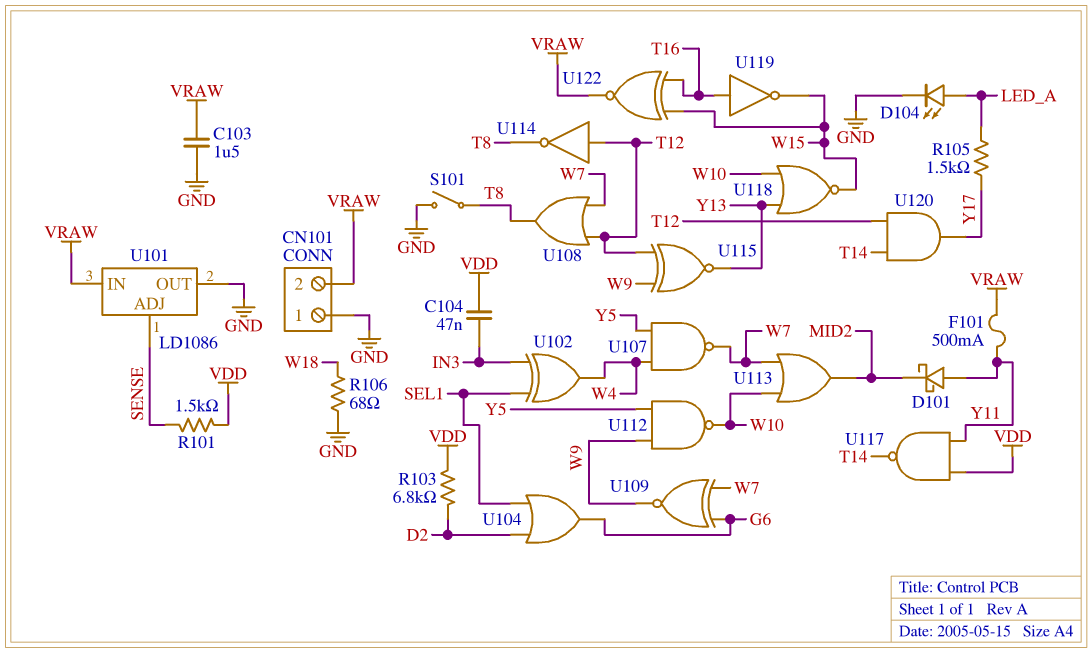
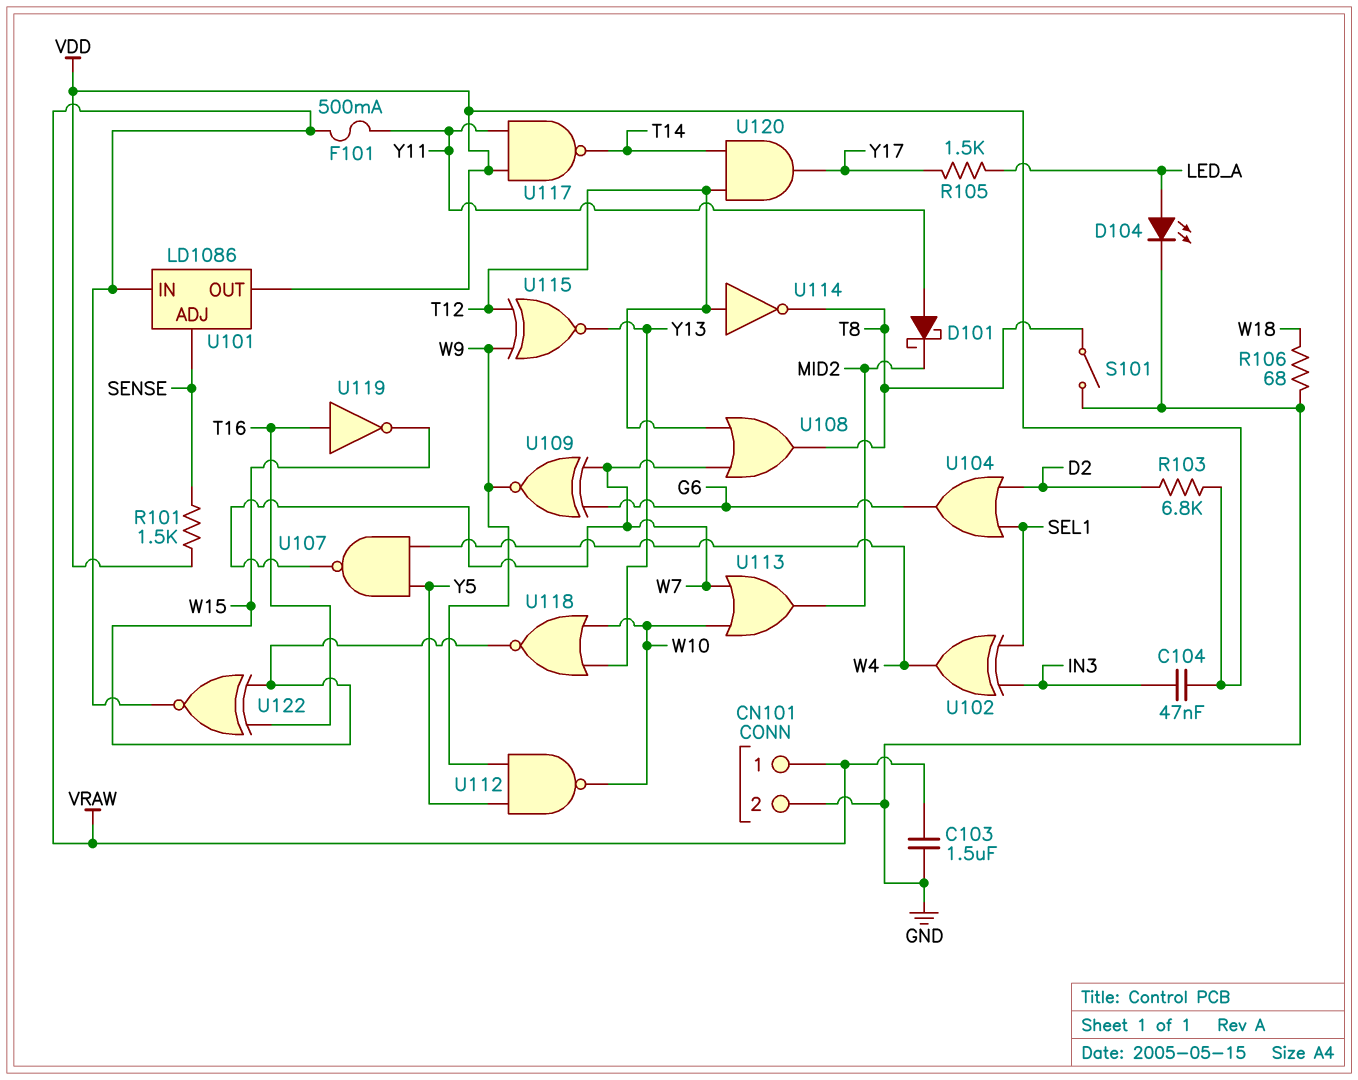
CN101 pin 1: GND -> VRAW
CN101 pin 2: VRAW -> GND
U101 pin OUT: GND -> VDD

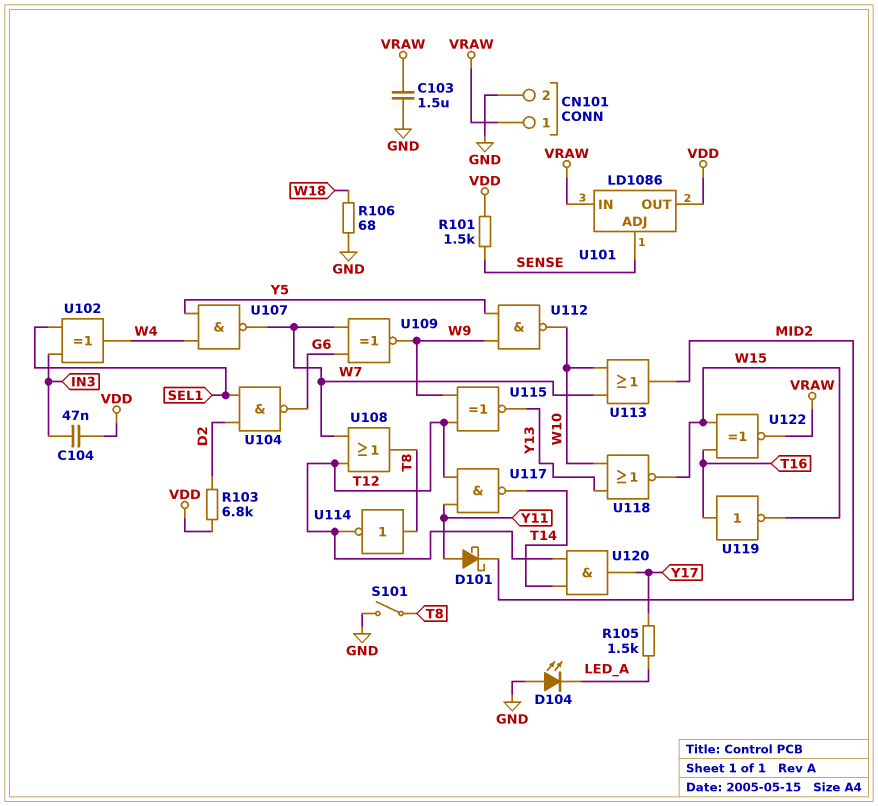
D104: LED (A LED_A, K GND) -> LED (A GND, K LED_A)
F101: 500mA (VRAW, Y11) -> none
U104: OR (in D2, in SEL1, out G6) -> NAND (in D2, in SEL1, out G6)
U114: NOT (in T12, out T8) -> NOT (in T8, out T12)
U117: NAND (in VDD, in Y11, out T14) -> NAND (in T12, in Y11, out T14)

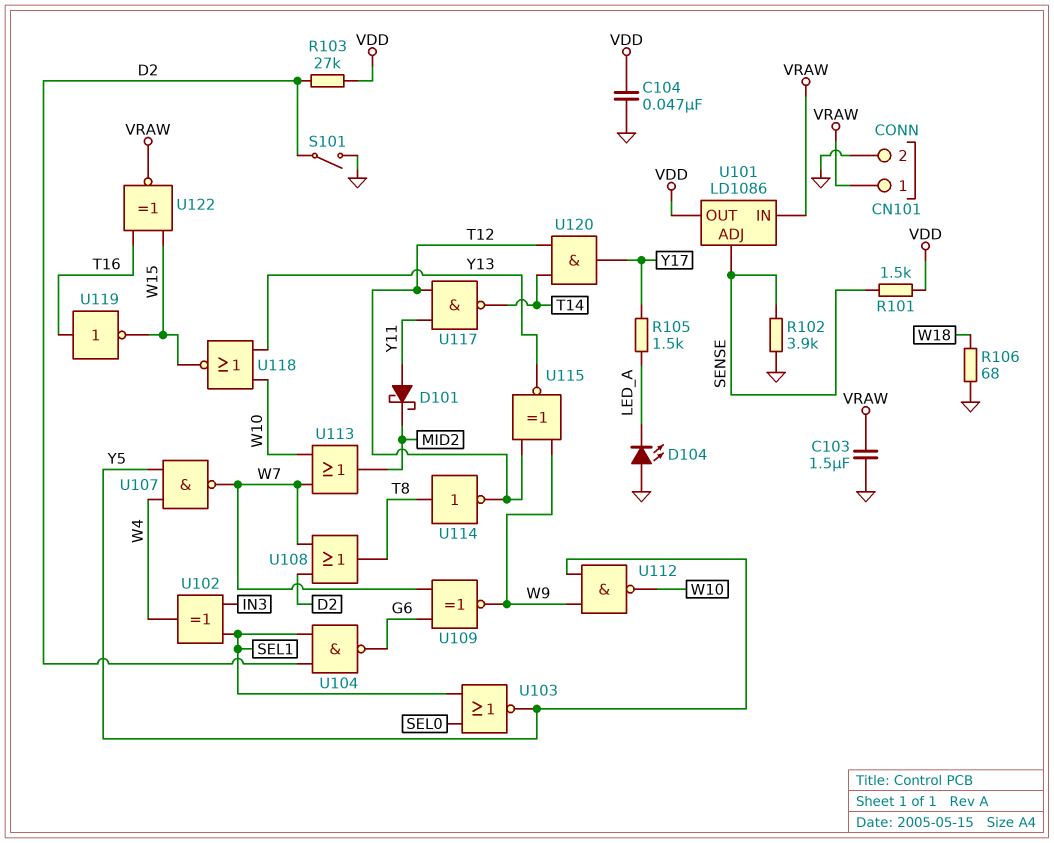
C104: 47nF (IN3, VDD) -> 47nF (GND, VDD)
R102: none -> 3.9k (GND, SENSE)
R103: 6.8k (D2, VDD) -> 27k (D2, VDD)
S101: switch (GND, T8) -> switch (D2, GND)
U103: none -> NOR (in SEL0, in SEL1, out Y5)
U108: OR (in T12, in W7, out T8) -> OR (in D2, in W7, out T8)

